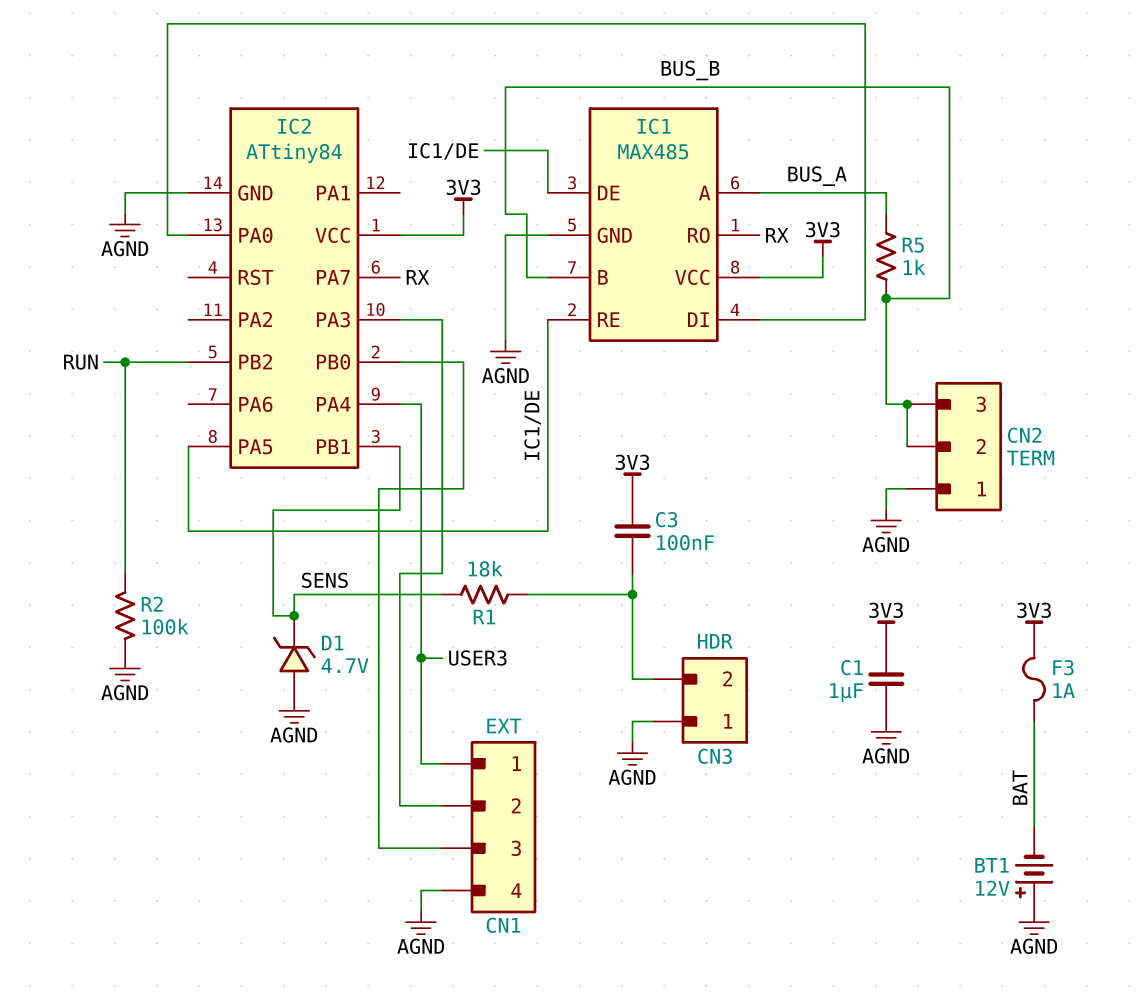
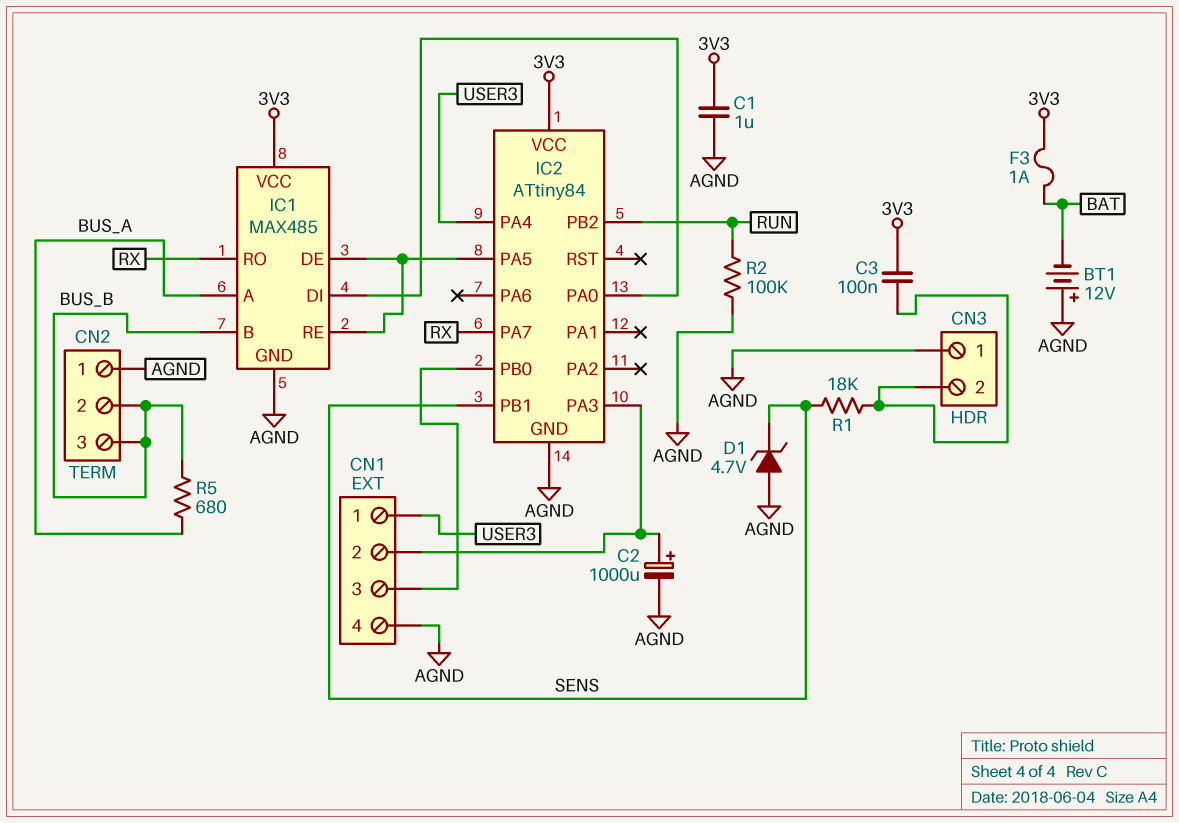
C2: none -> 1000uF (plus CN1/2, minus AGND)
R5: 1k (BUS_A, BUS_B) -> 680 (BUS_A, BUS_B)

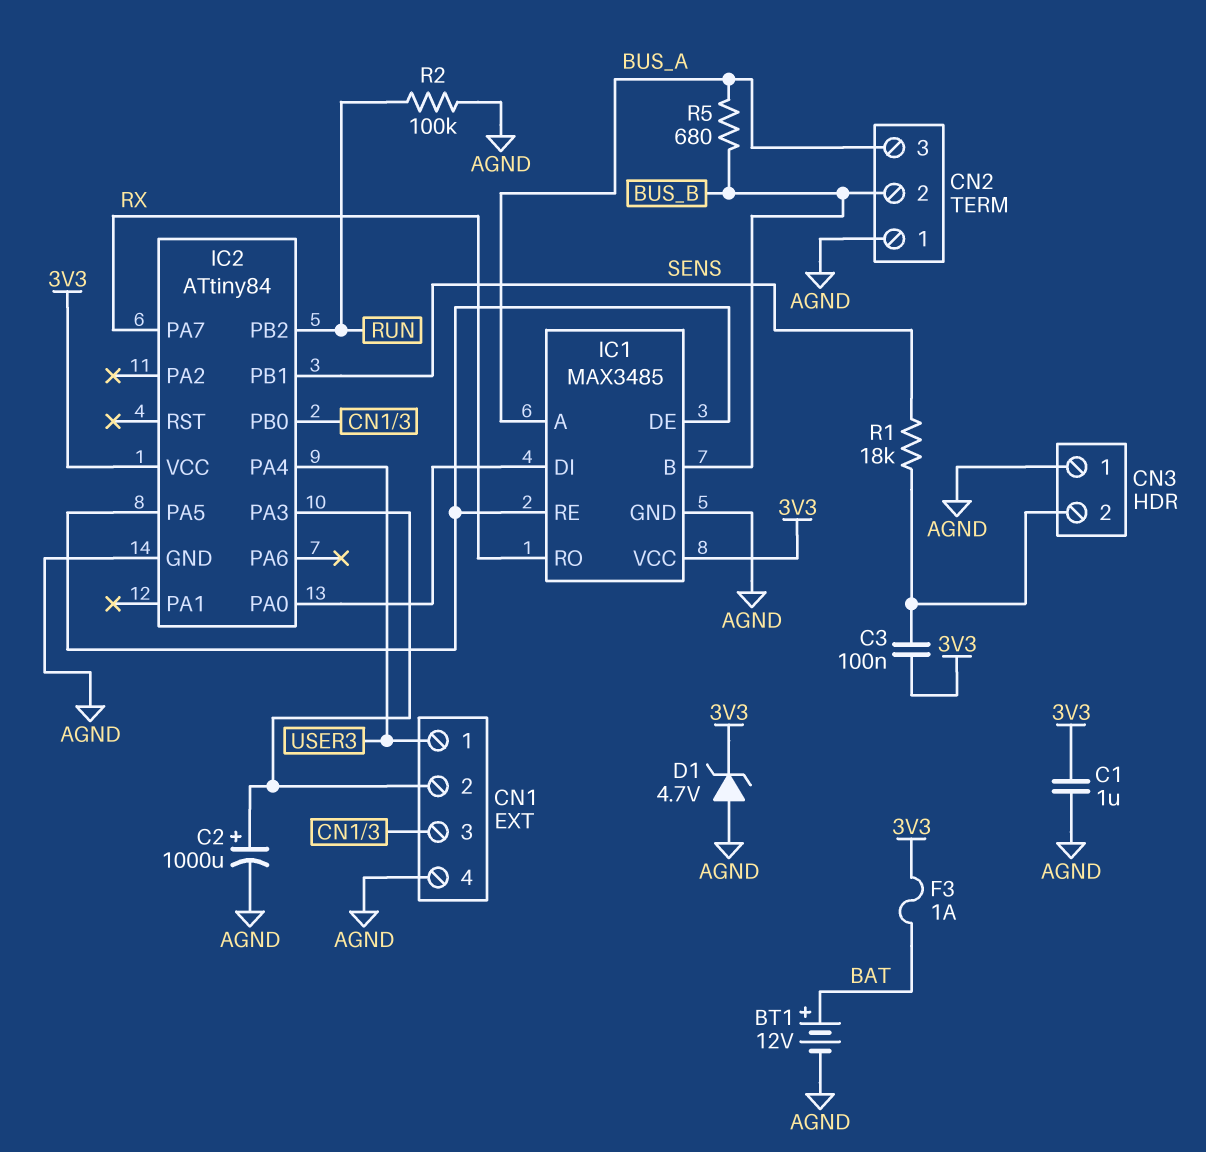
BT1: 12V (plus AGND, minus BAT) -> 12V (plus BAT, minus AGND)
CN2 pin 3: BUS_B -> BUS_A
D1: zener 4.7V (A AGND, K SENS) -> zener 4.7V (A AGND, K 3V3)
IC1: MAX485 -> MAX3485

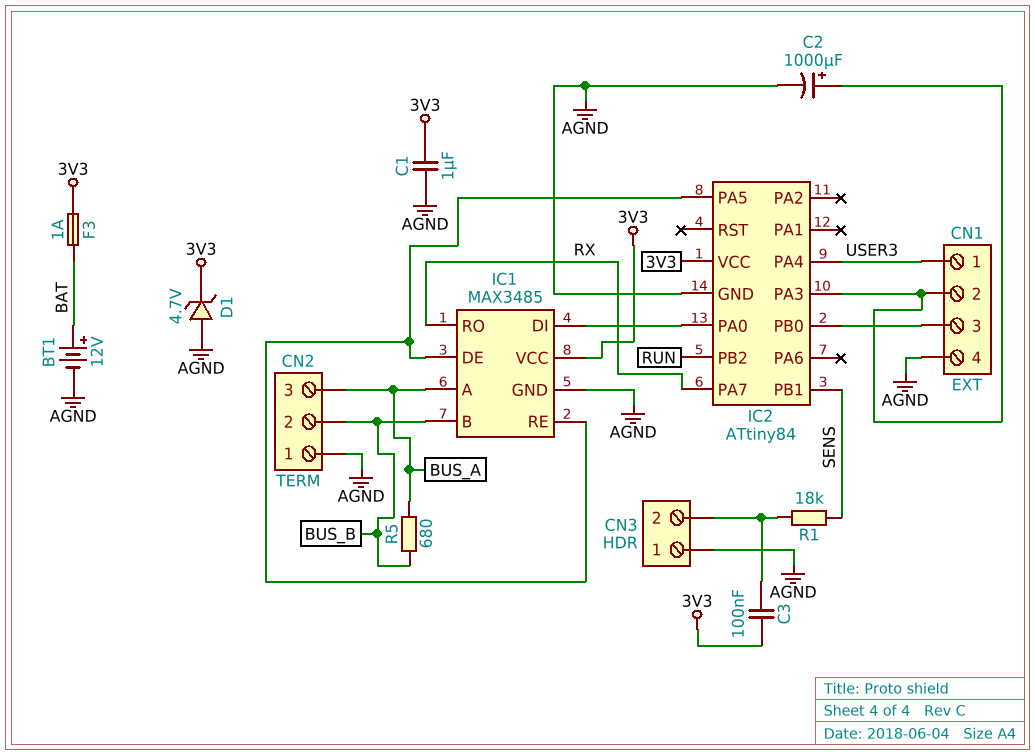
R2: 100k (AGND, RUN) -> none

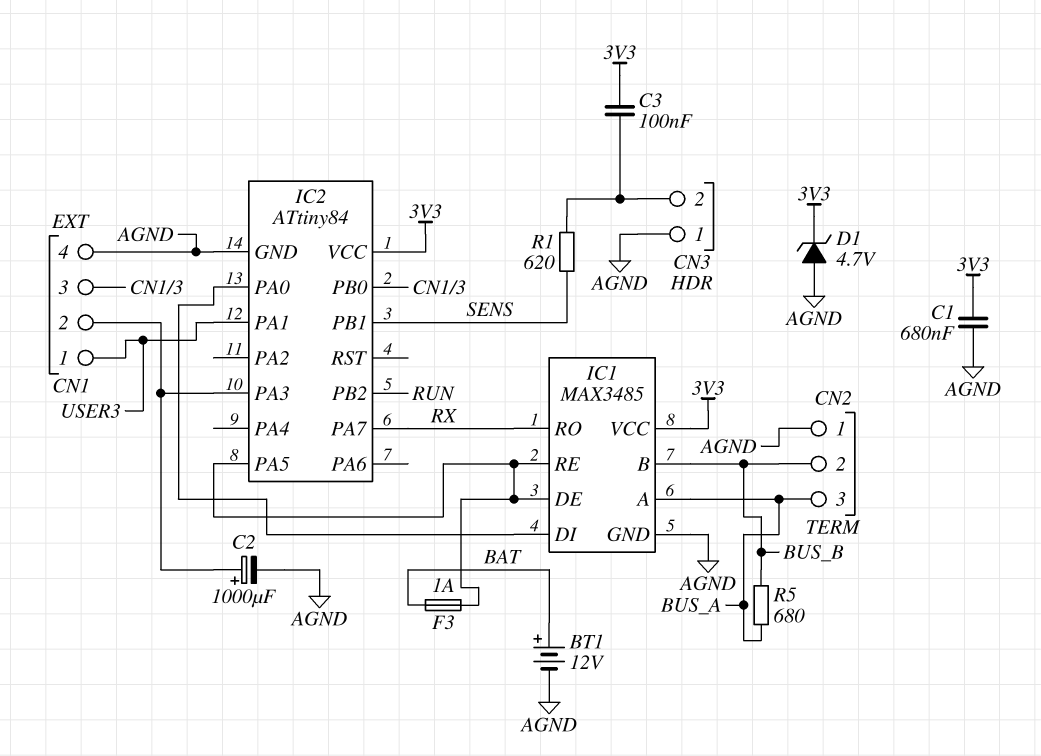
C1: 1uF (3V3, AGND) -> 680nF (3V3, AGND)
F3: 1A (3V3, BAT) -> 1A (BAT, IC1/DE)
IC2 pin PA1: none -> USER3
IC2 pin PA4: USER3 -> none
R1: 18k (CN3/2, SENS) -> 620 (CN3/2, SENS)

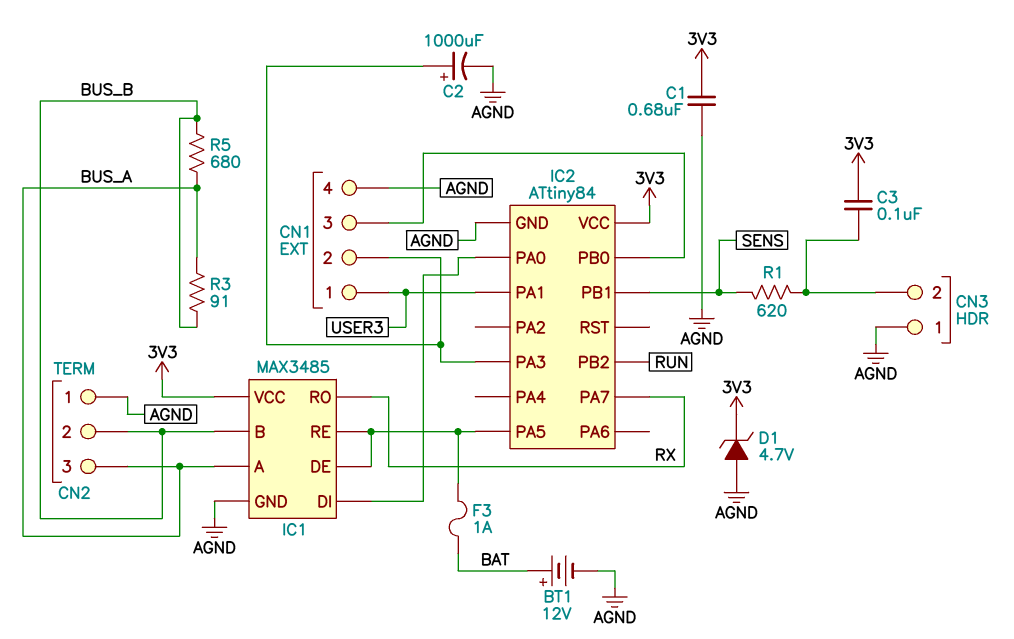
R3: none -> 91 (BUS_A, BUS_B)

